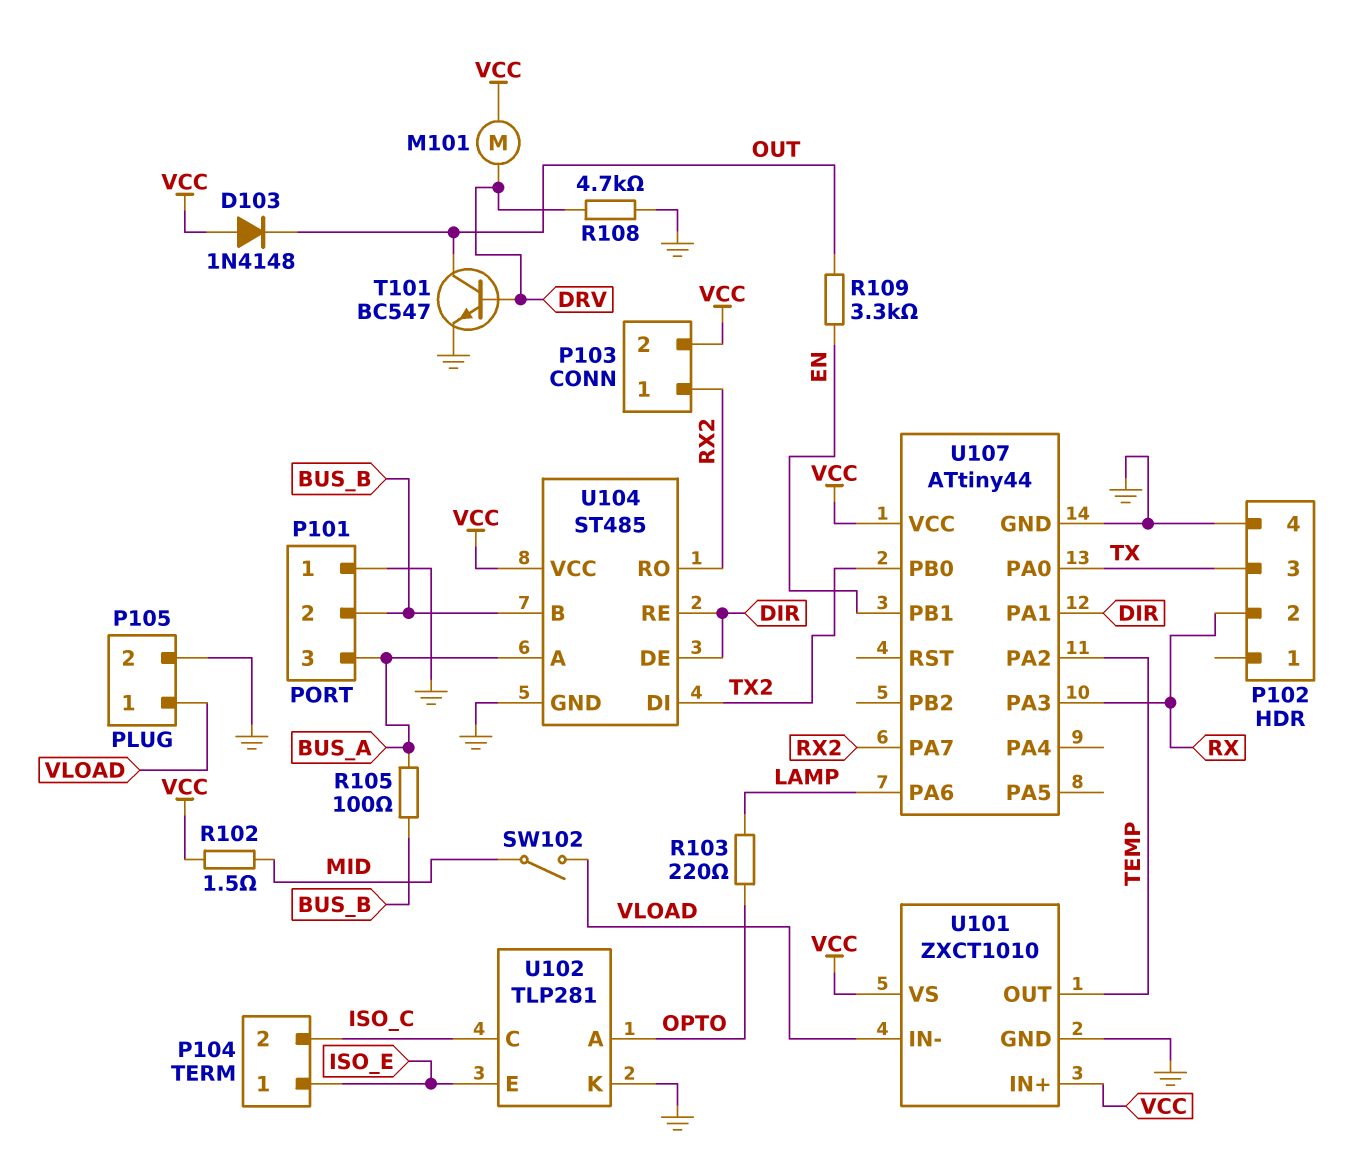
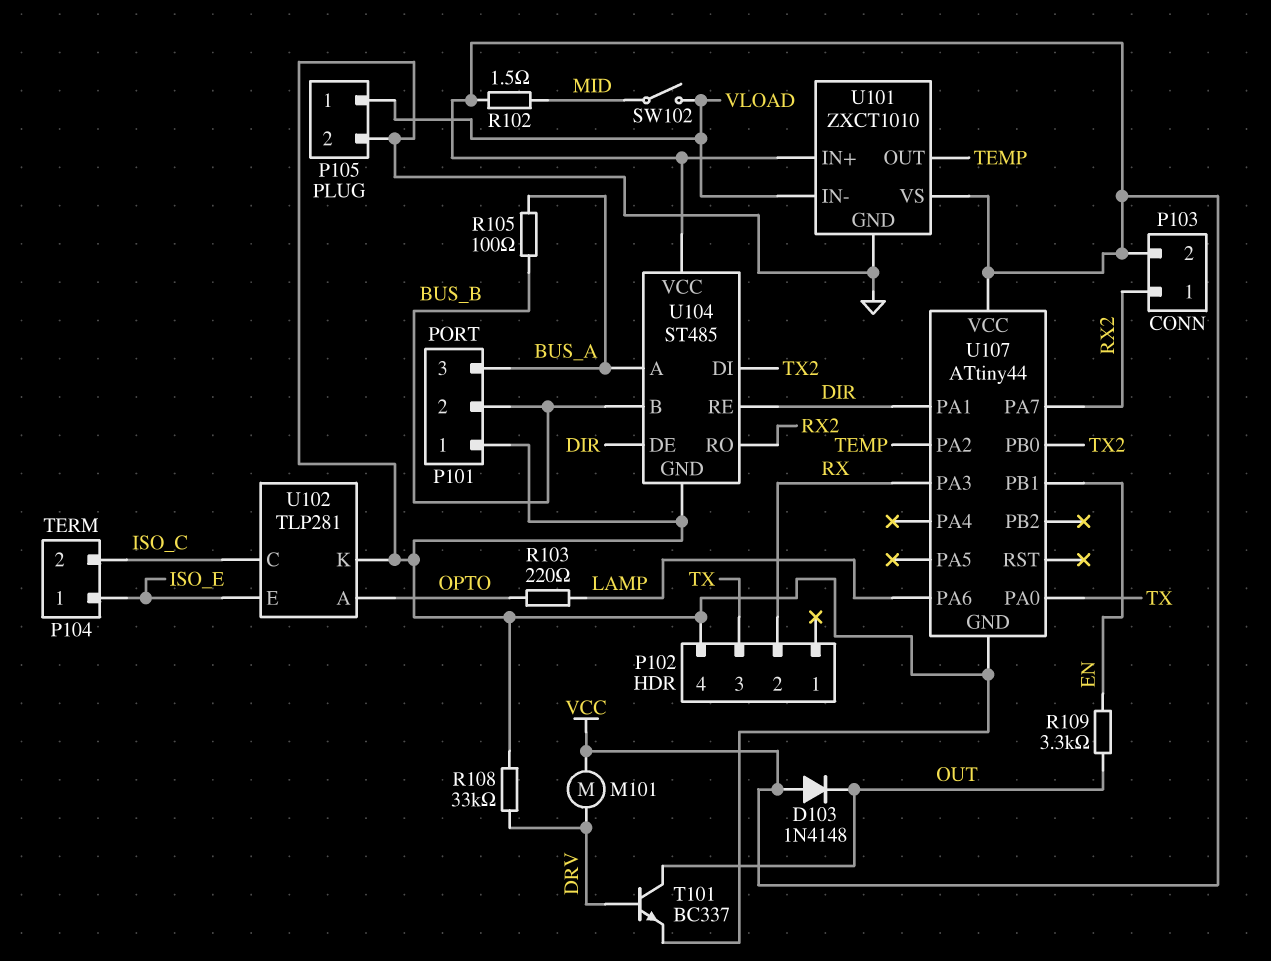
R108: 4.7k (DRV, GND) -> 33k (DRV, GND)
T101: NPN BC547 (B DRV, C OUT, E GND) -> NPN BC337 (B DRV, C OUT, E GND)

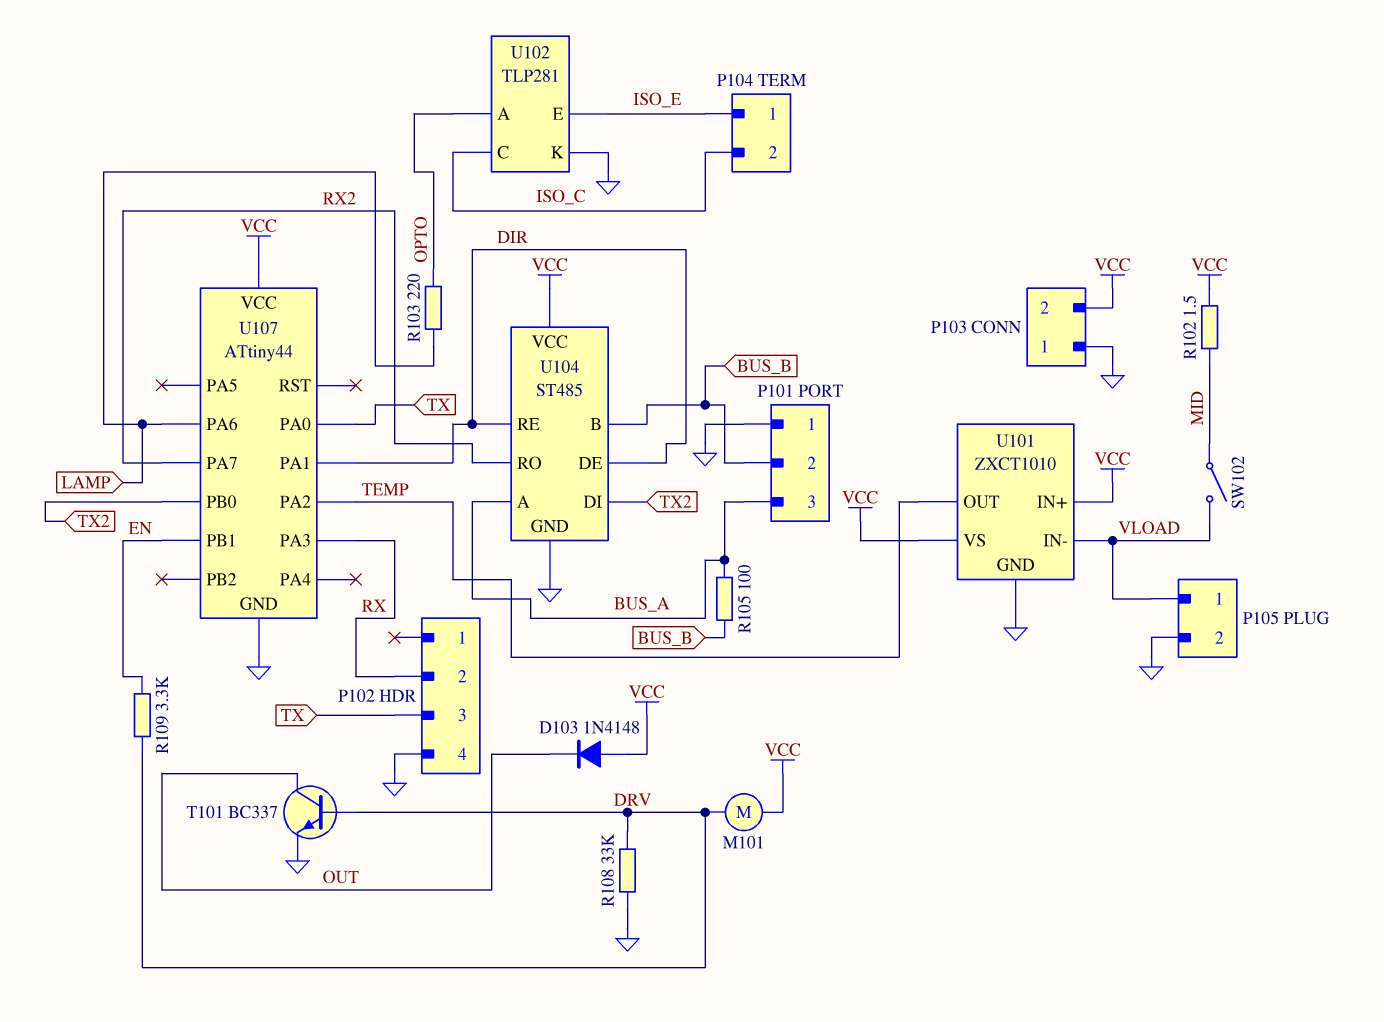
P103 pin 1: RX2 -> GND
R109: 3.3k (EN, OUT) -> 3.3k (DRV, EN)

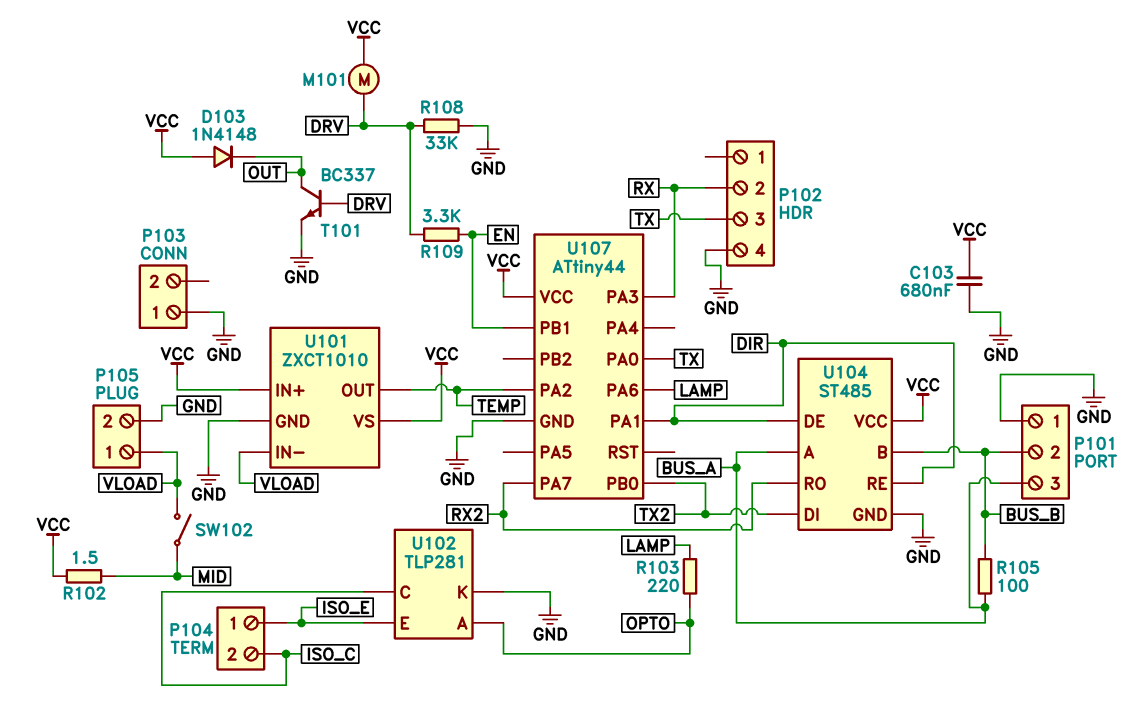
C103: none -> 680nF (GND, VCC)
P103 pin 2: VCC -> none

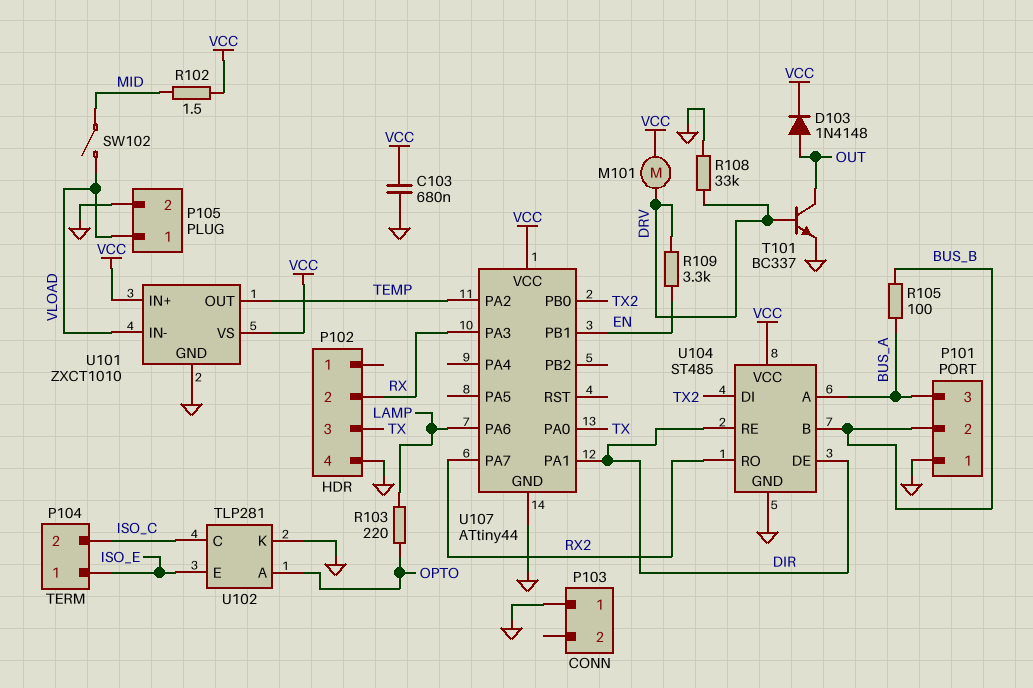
D103: diode 1N4148 (A VCC, K OUT) -> diode 1N4148 (A OUT, K VCC)

